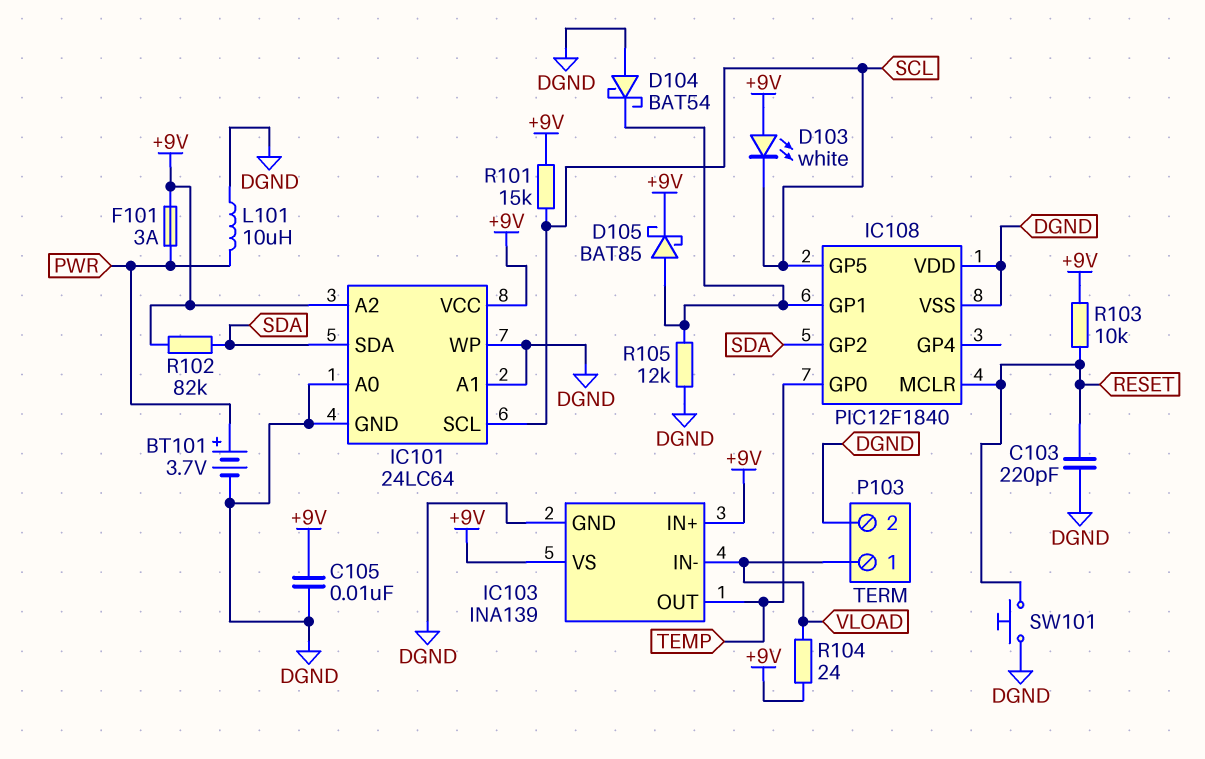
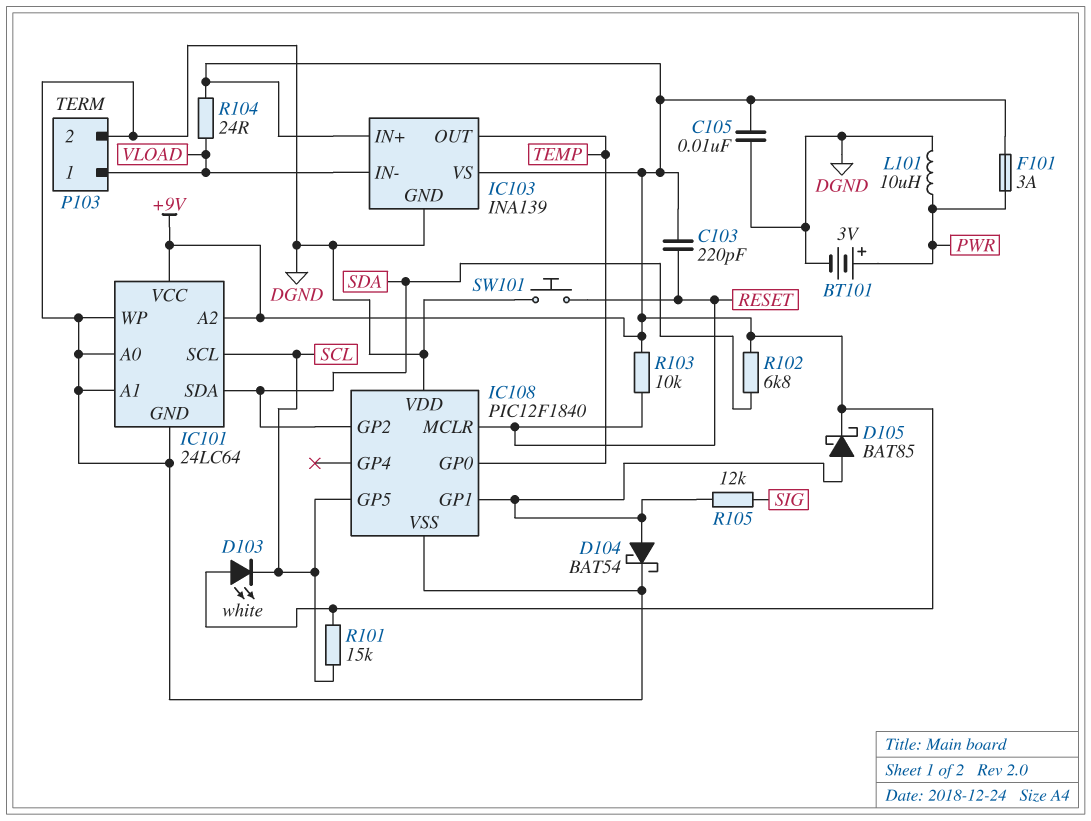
BT101: 3.7V (plus PWR, minus DGND) -> 3V (plus PWR, minus DGND)
C103: 220pF (DGND, RESET) -> 220pF (+9V, RESET)
D104: schottky BAT54 (A DGND, K IC108/GP1) -> schottky BAT54 (A IC108/GP1, K DGND)
R102: 82k (+9V, SDA) -> 6.8k (+9V, SDA)
R105: 12k (DGND, IC108/GP1) -> 12k (IC108/GP1, SIG)

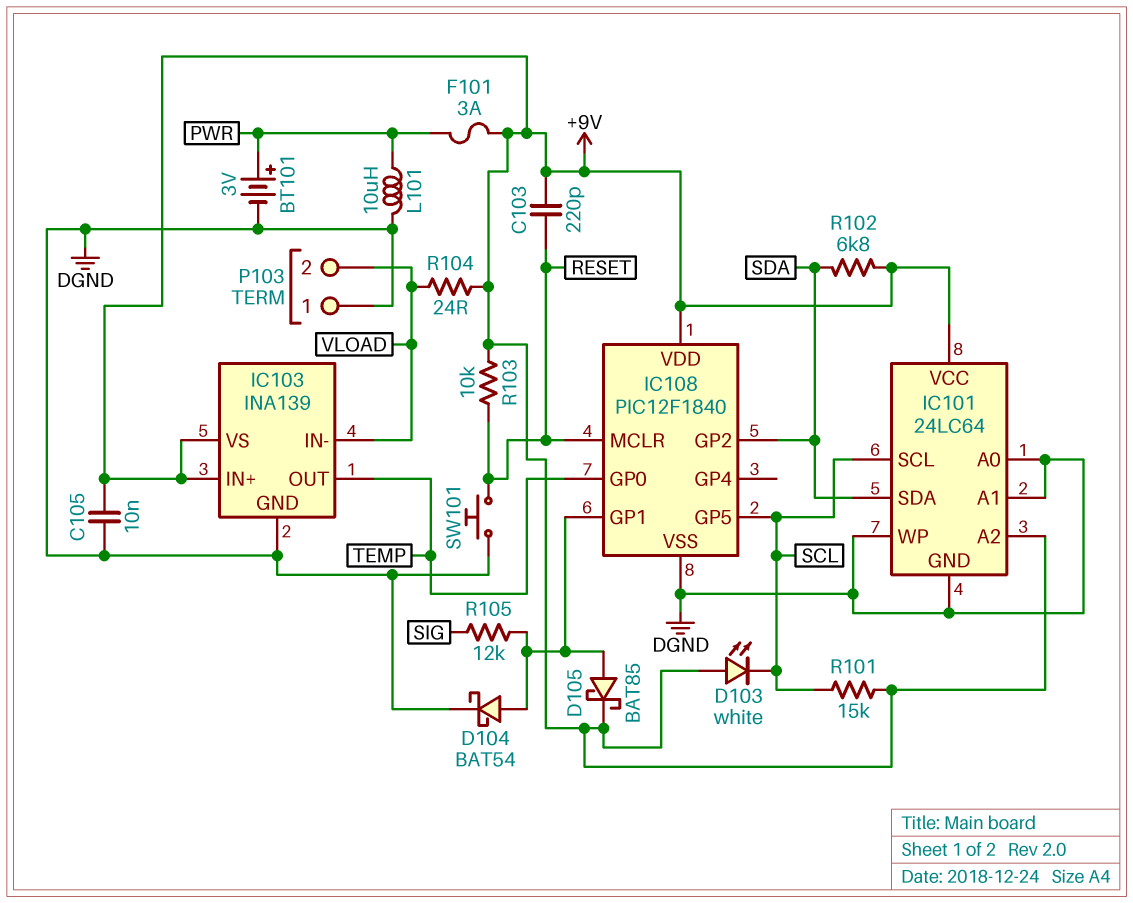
IC108 pin VDD: DGND -> +9V
P103 pin 1: VLOAD -> DGND
P103 pin 2: DGND -> VLOAD

